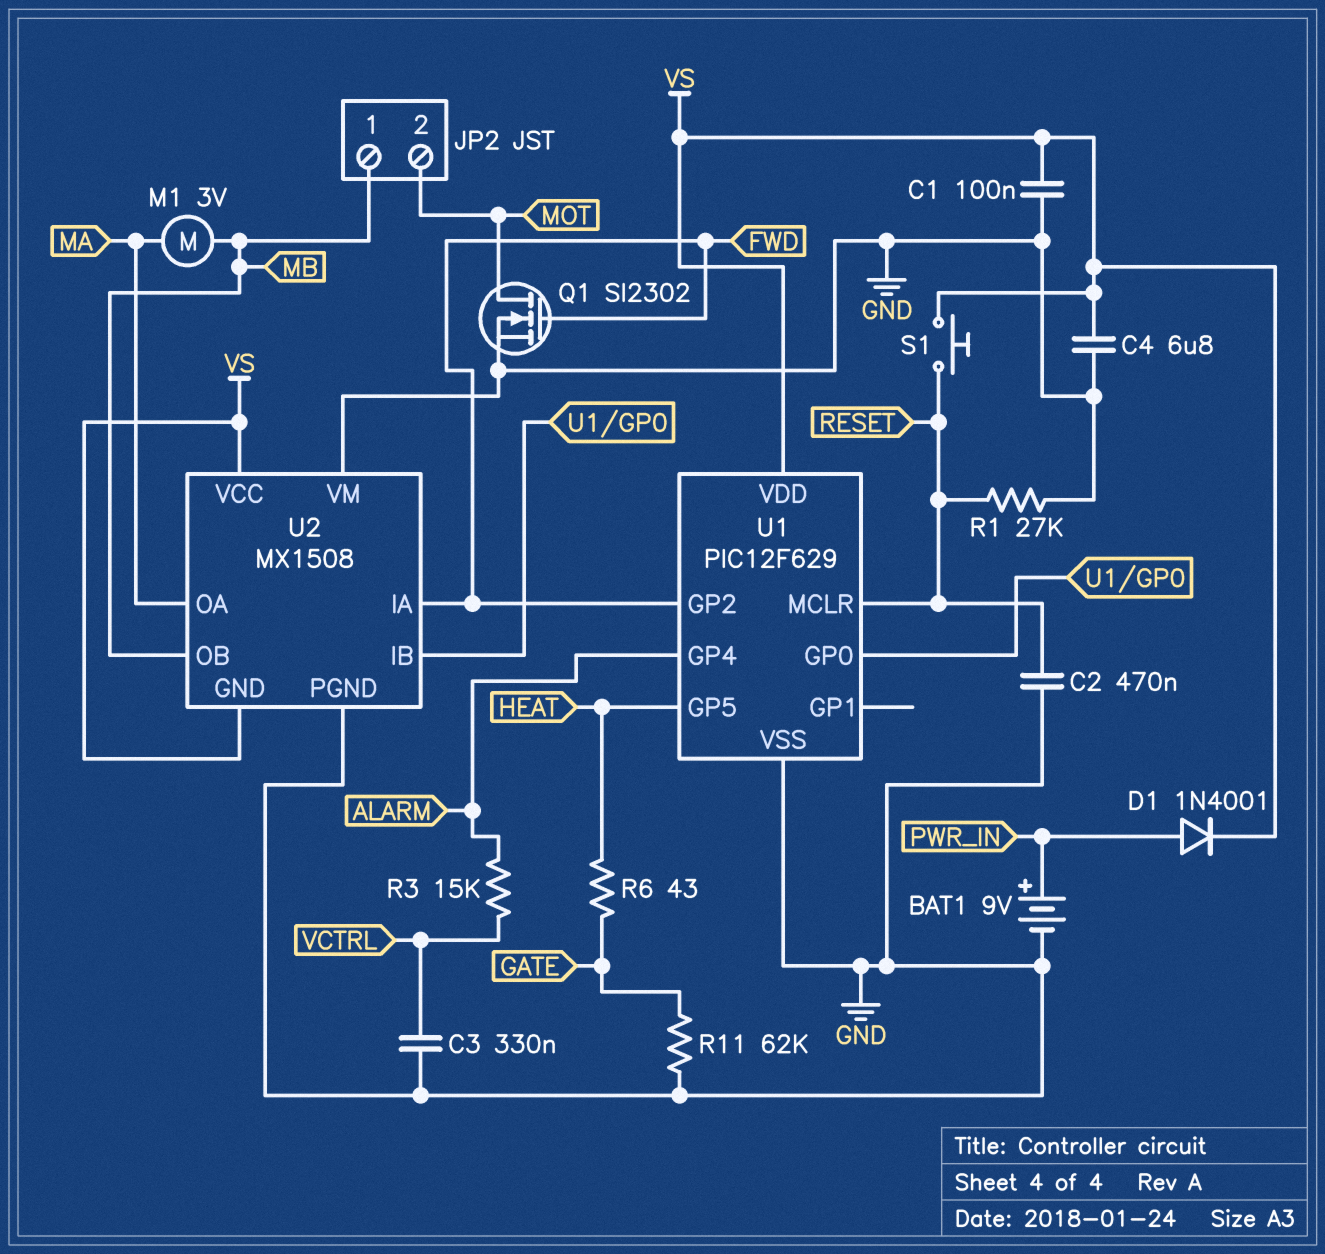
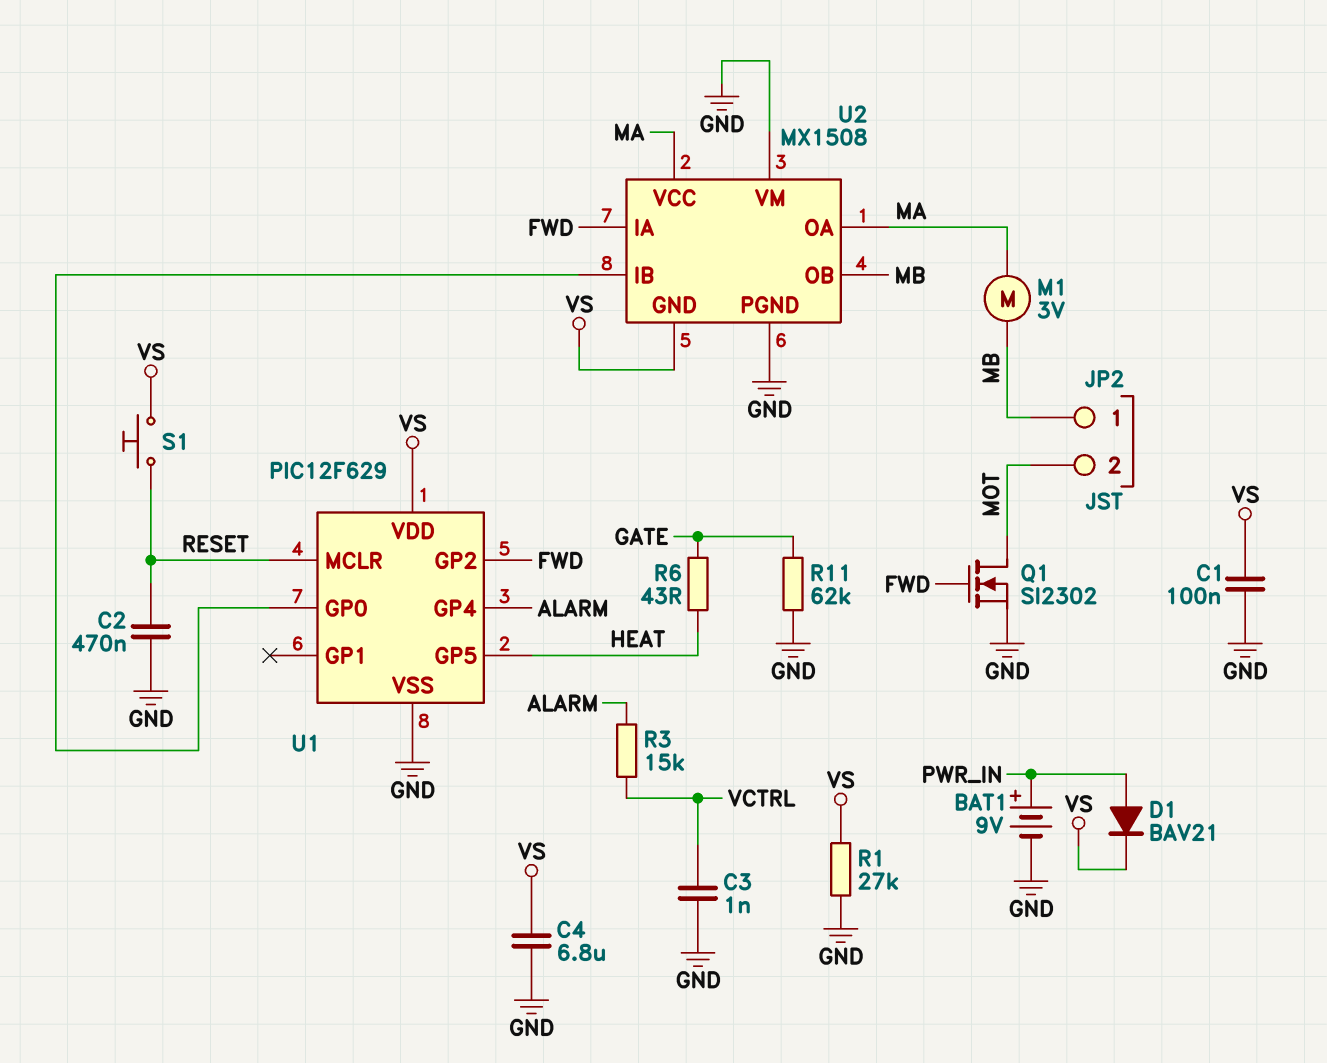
C3: 330nF (GND, VCTRL) -> 1nF (GND, VCTRL)
D1: diode 1N4001 (A PWR_IN, K VS) -> diode BAV21 (A PWR_IN, K VS)
R1: 27k (GND, RESET) -> 27k (GND, VS)
U2 pin VCC: VS -> MA

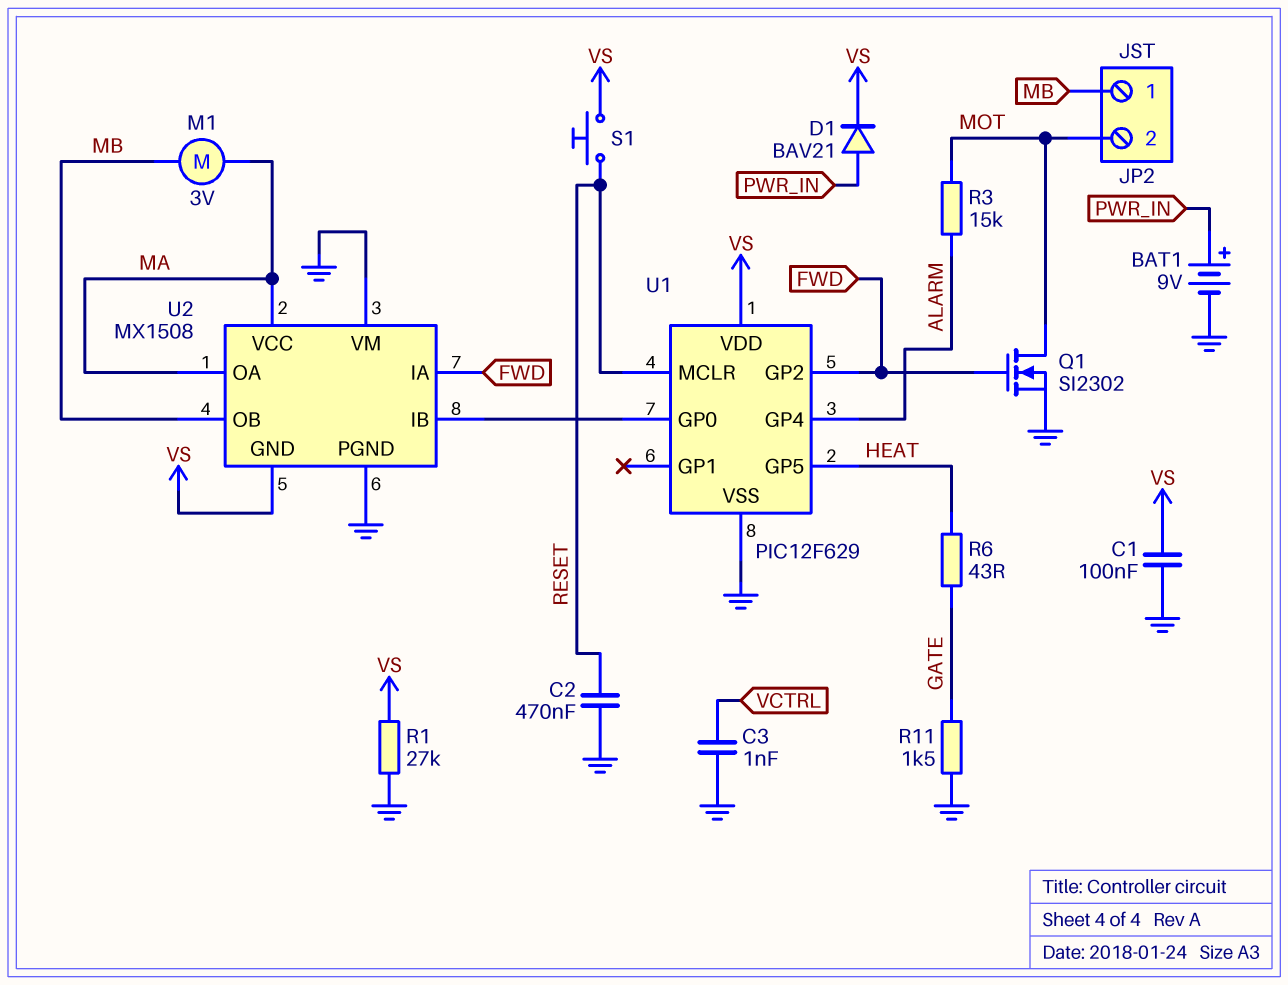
C4: 6.8uF (GND, VS) -> none
R3: 15k (ALARM, VCTRL) -> 15k (ALARM, MOT)
R11: 62k (GATE, GND) -> 1.5k (GATE, GND)

